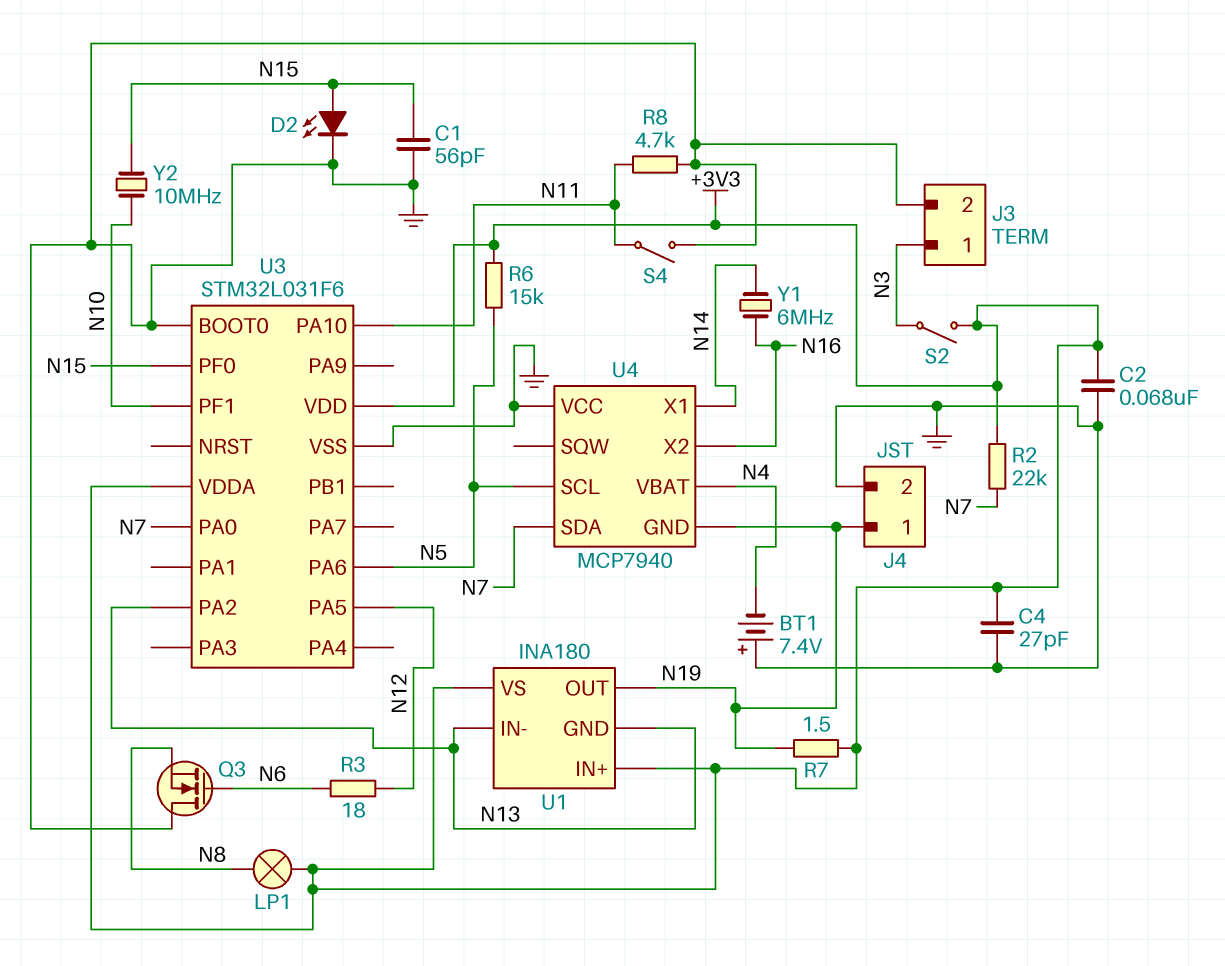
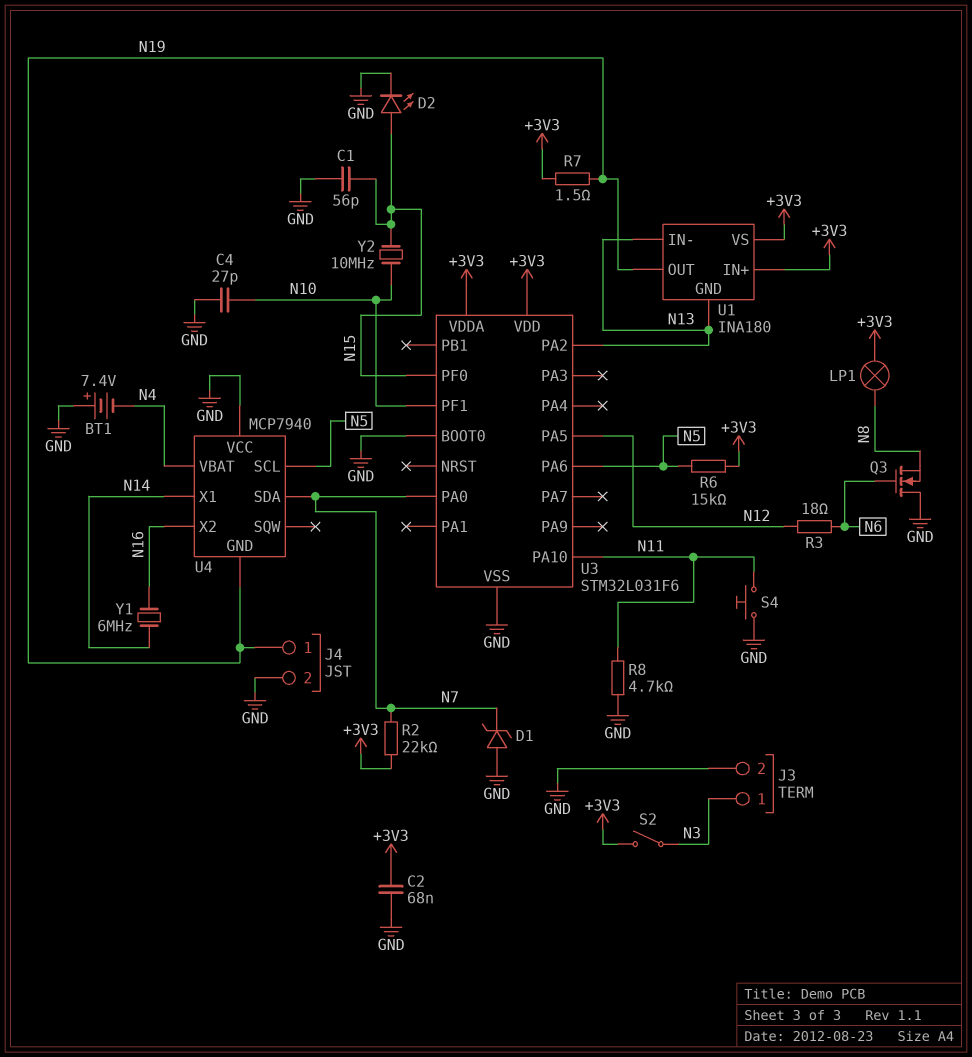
C4: 27pF (+3V3, GND) -> 27pF (GND, N10)
D1: none -> zener (A GND, K N7)
S4: switch (GND, N11) -> button (GND, N11)

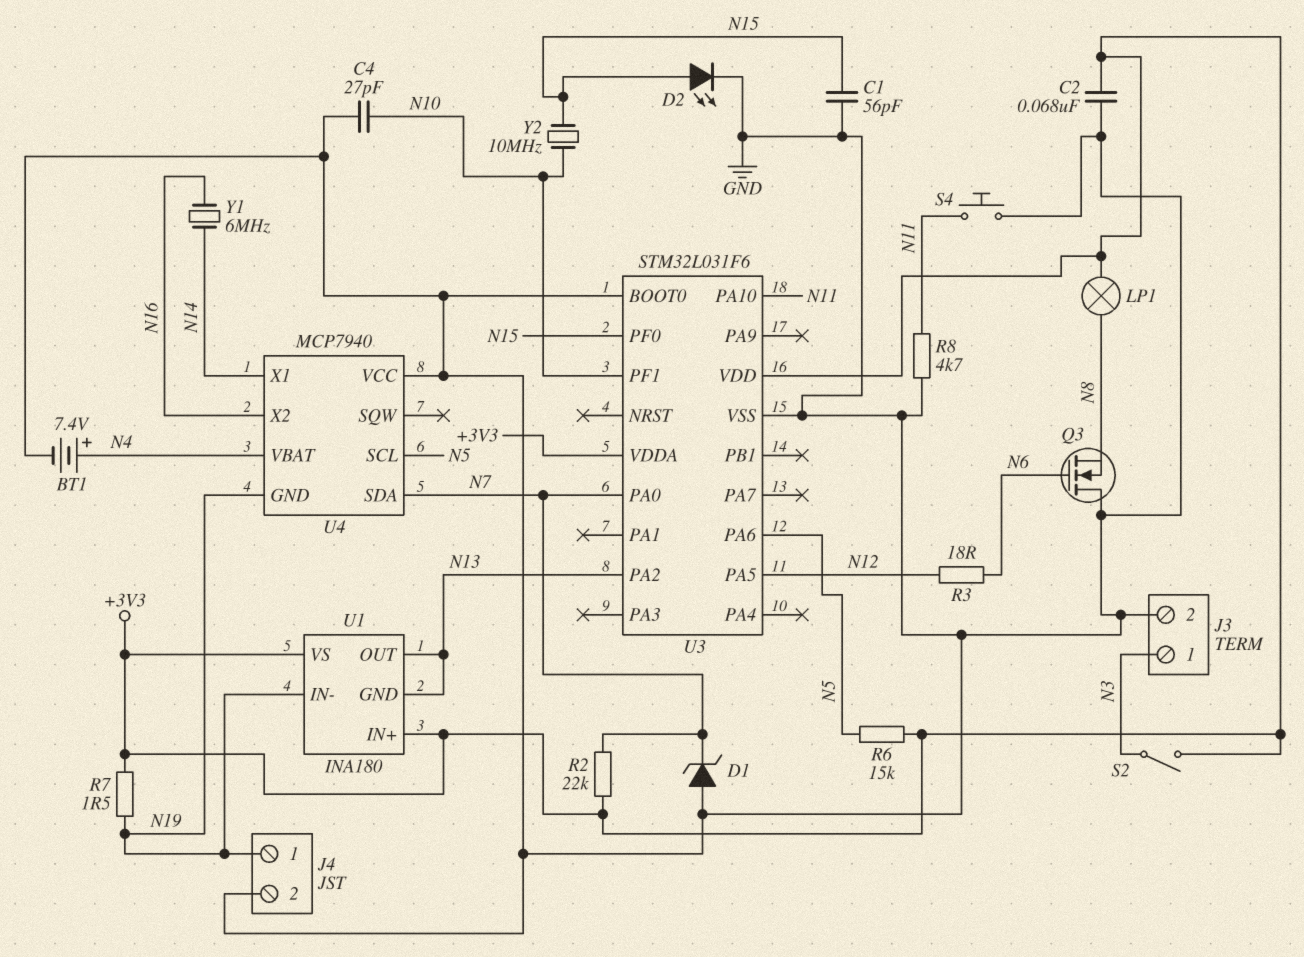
BT1: 7.4V (plus GND, minus N4) -> 7.4V (plus N4, minus GND)
U1 pin IN-: N13 -> N19
U1 pin OUT: N19 -> N13

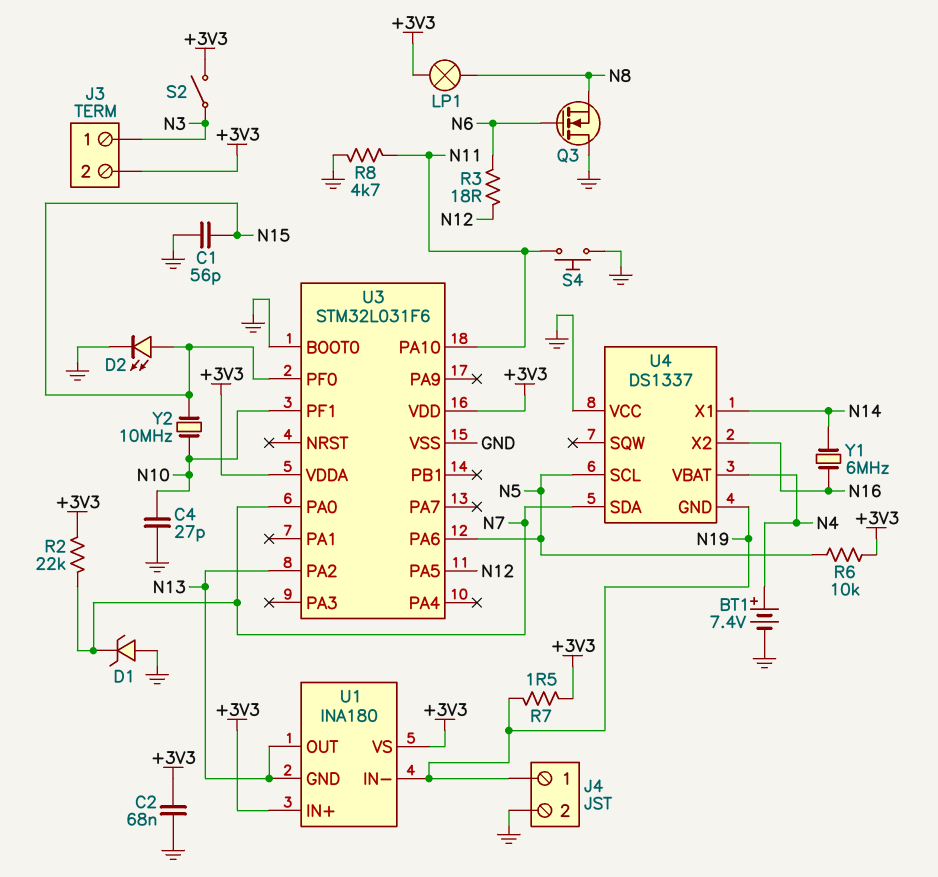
J3 pin 2: GND -> +3V3
R6: 15k (+3V3, N5) -> 10k (+3V3, N5)
U4: MCP7940 -> DS1337

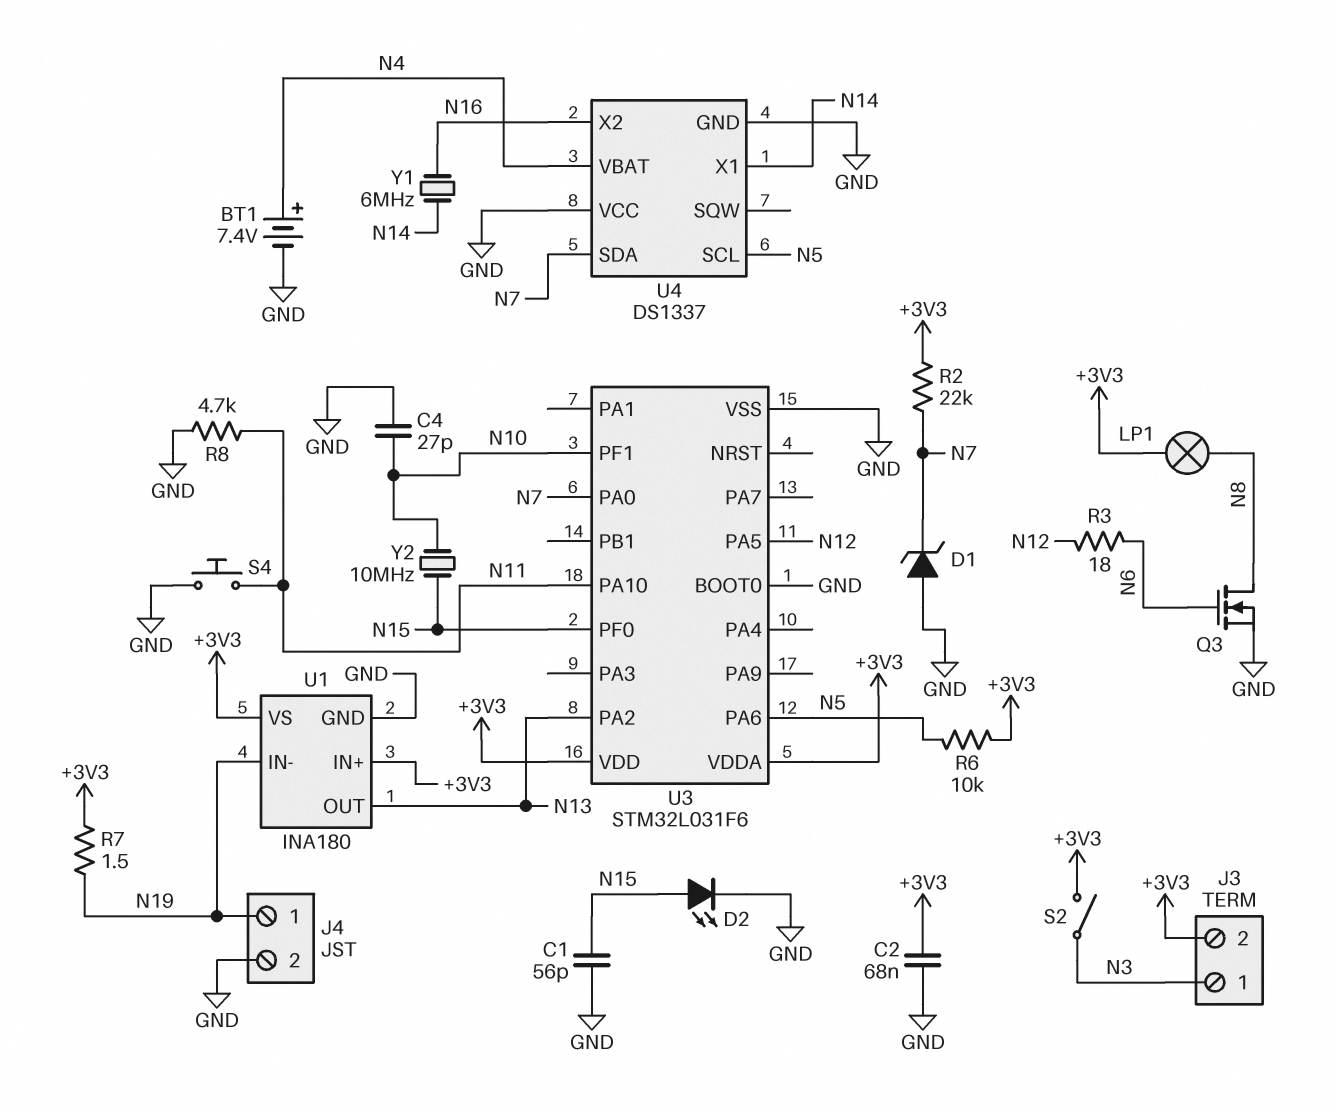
Q3: NMOS (G N6, D GND, S N8) -> NMOS (G N6, D N8, S GND)
U1 pin GND: N13 -> GND
U4 pin GND: N19 -> GND

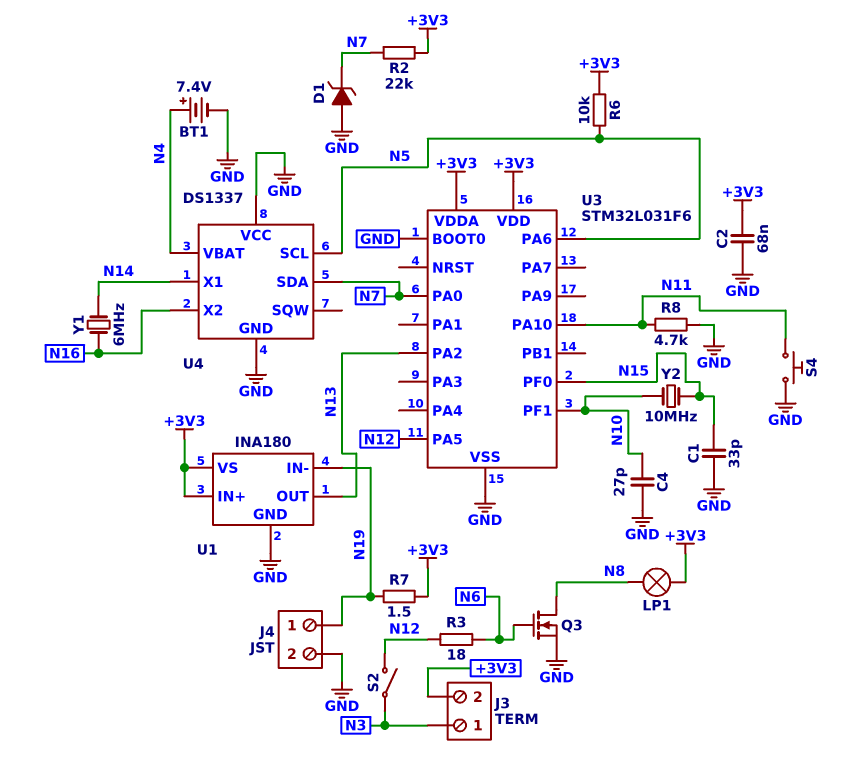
C1: 56pF (GND, N15) -> 33pF (GND, N15)
D2: LED (A N15, K GND) -> none
S2: switch (+3V3, N3) -> switch (N3, N12)

